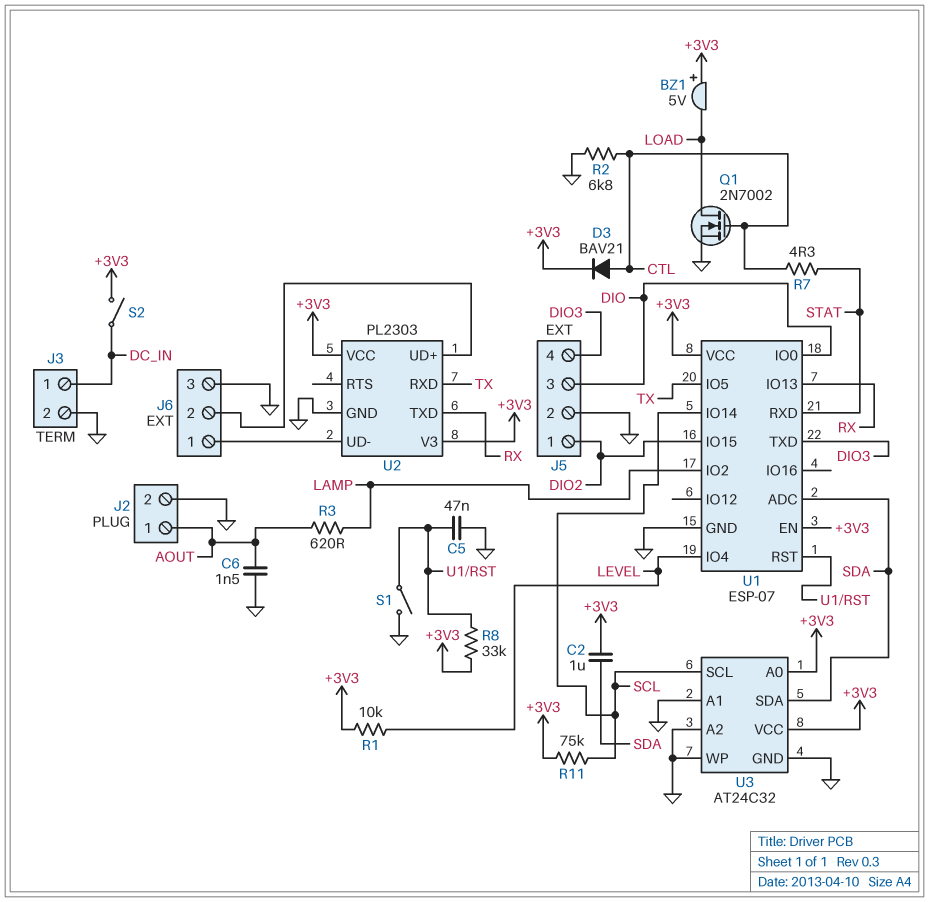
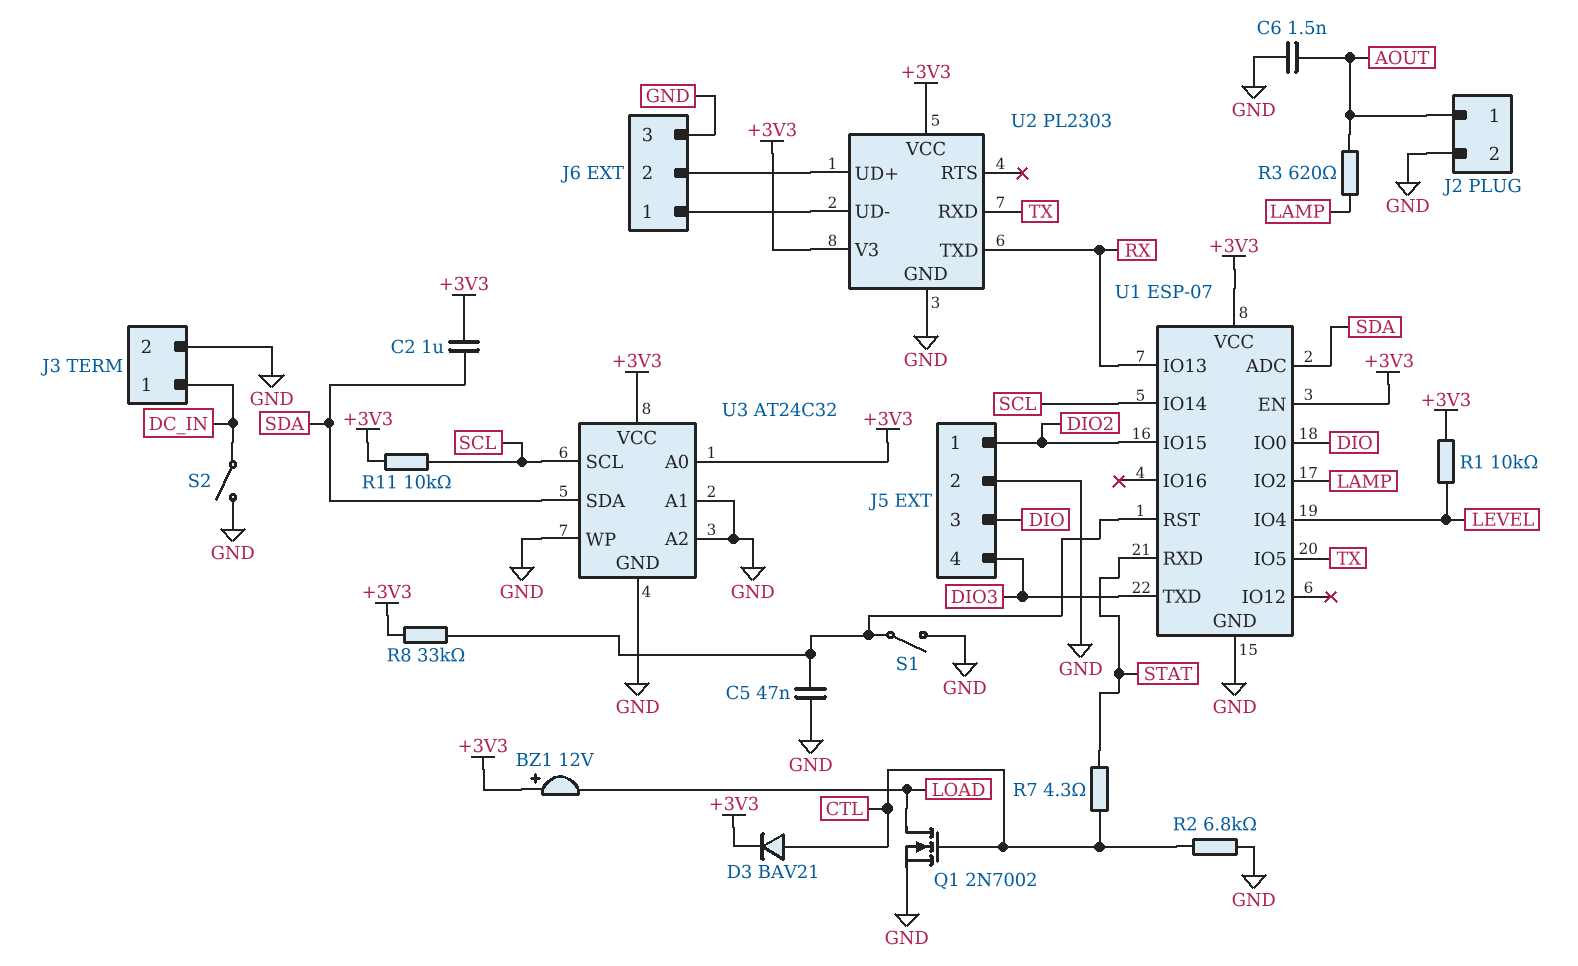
BZ1: buzzer 5V (plus +3V3, minus LOAD) -> buzzer 12V (plus +3V3, minus LOAD)
R11: 75k (+3V3, SCL) -> 10k (+3V3, SCL)
S2: switch (+3V3, DC_IN) -> switch (DC_IN, GND)

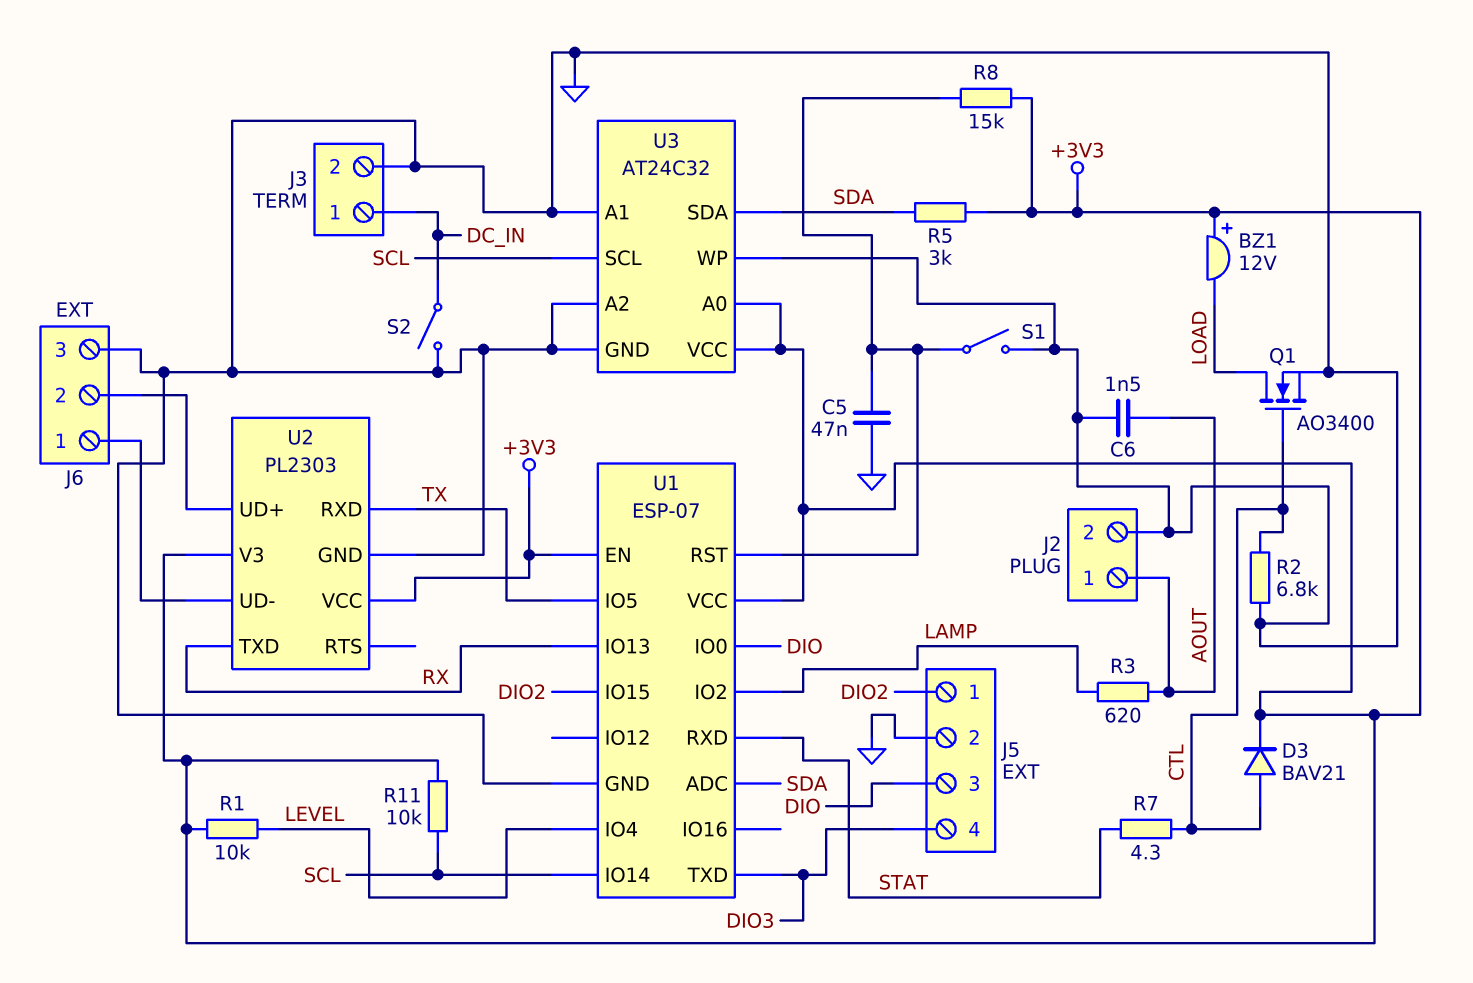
C2: 1uF (+3V3, SDA) -> none
Q1: NMOS 2N7002 (G CTL, D LOAD, S GND) -> NMOS AO3400 (G CTL, D LOAD, S GND)
R5: none -> 3k (+3V3, SDA)
R8: 33k (+3V3, U1/RST) -> 15k (+3V3, U1/RST)

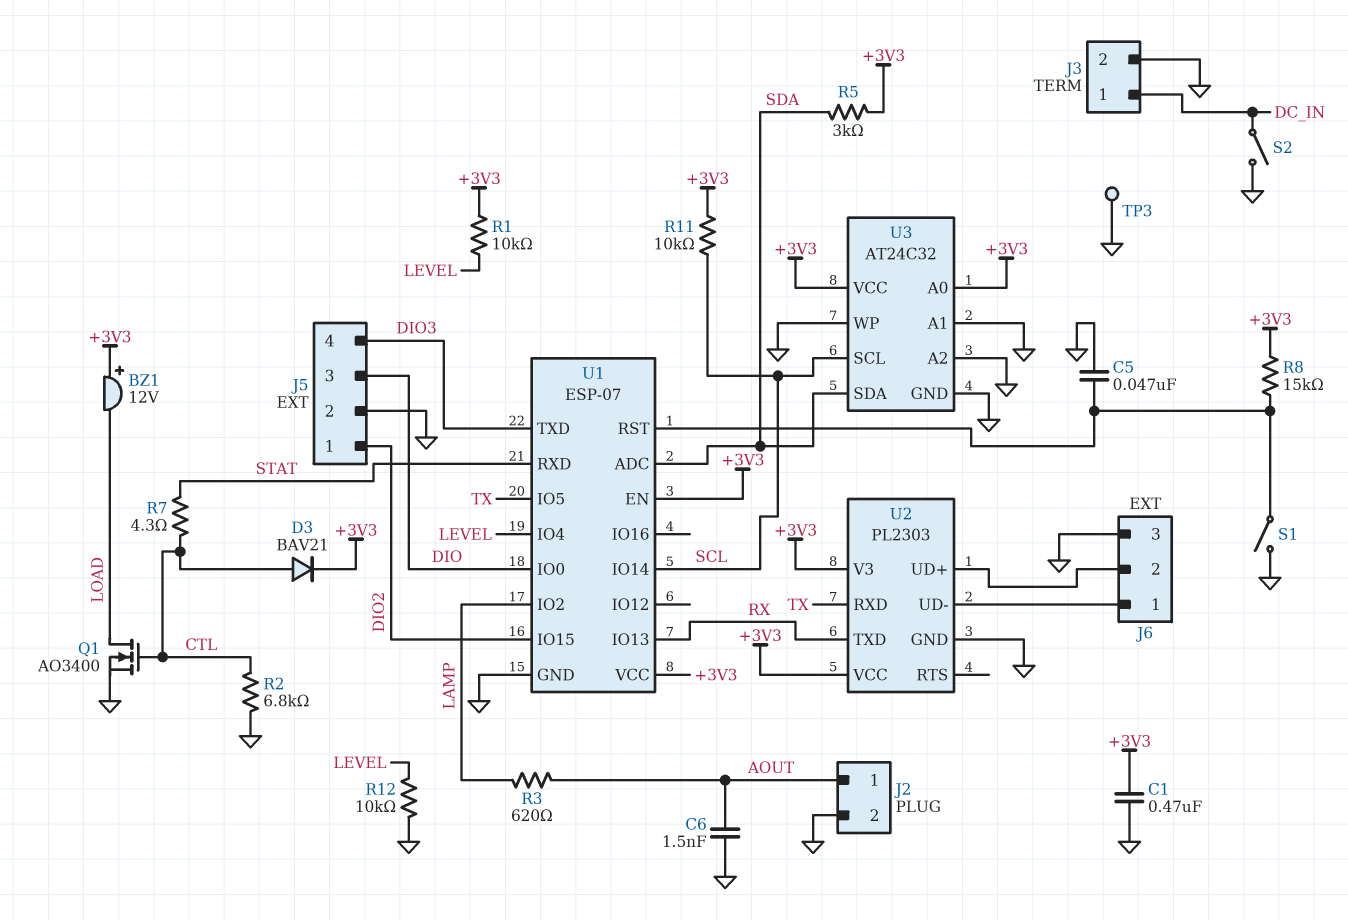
C1: none -> 470nF (+3V3, GND)
R12: none -> 10k (GND, LEVEL)
TP3: none -> test point (GND)

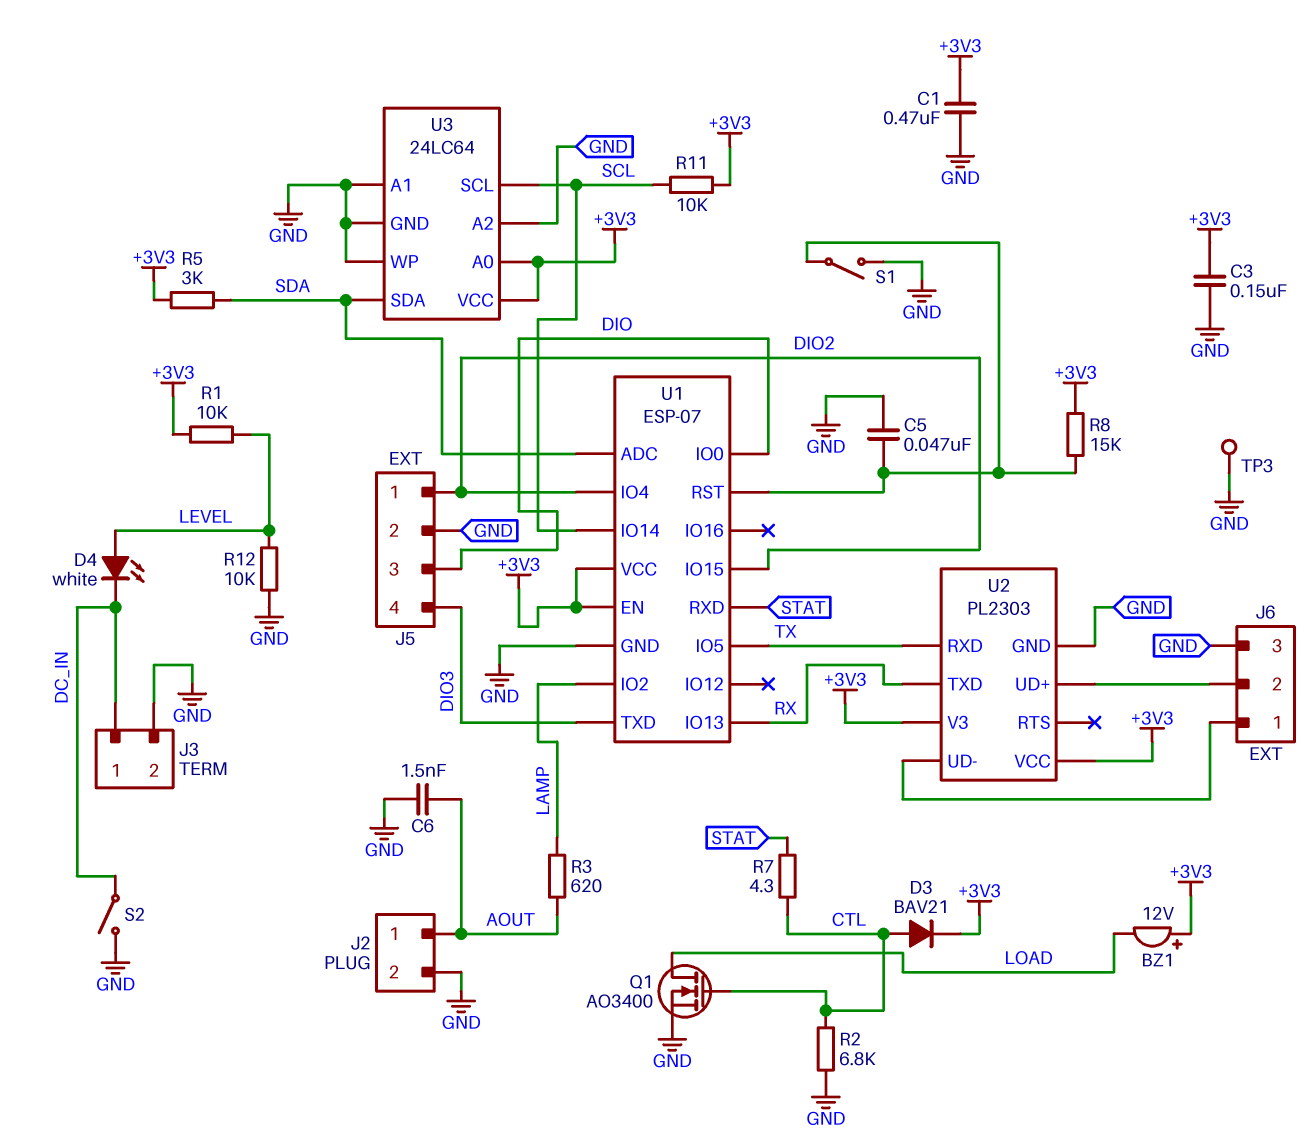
C3: none -> 150nF (+3V3, GND)
D4: none -> LED white (A LEVEL, K DC_IN)
U1 pin IO4: LEVEL -> DIO2
U3: AT24C32 -> 24LC64

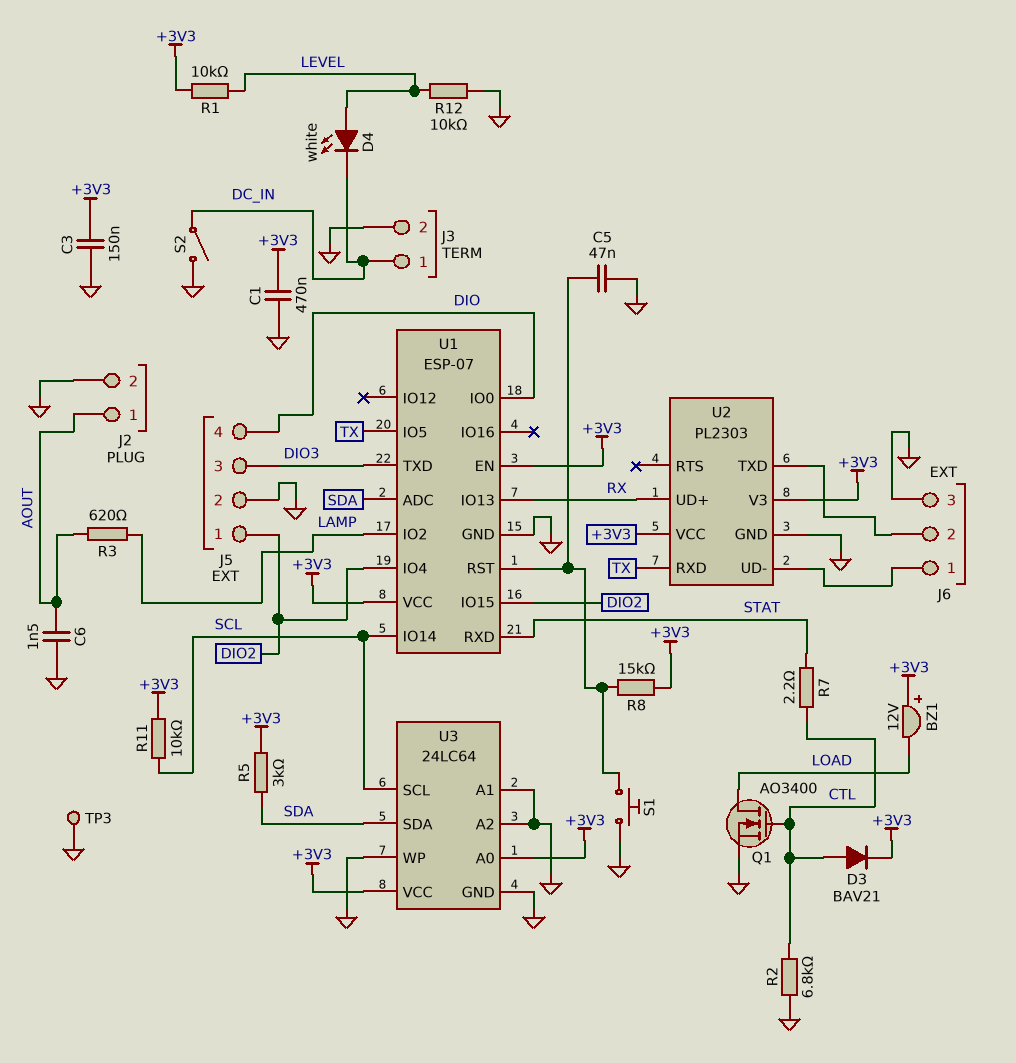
J5 pin 3: DIO -> DIO3
J5 pin 4: DIO3 -> DIO
R7: 4.3 (CTL, STAT) -> 2.2 (CTL, STAT)
S1: switch (GND, U1/RST) -> button (GND, U1/RST)
U2 pin TXD: RX -> J6/2
U2 pin UD+: J6/2 -> RX

